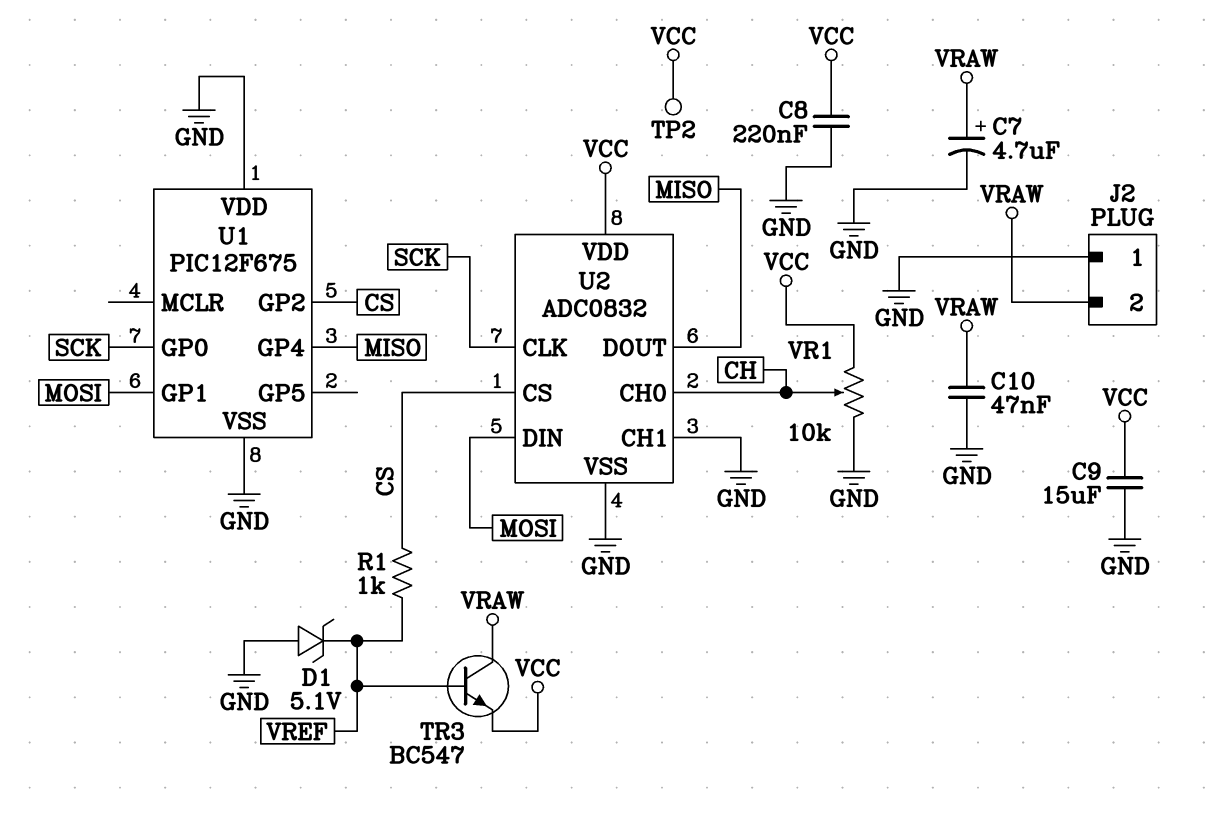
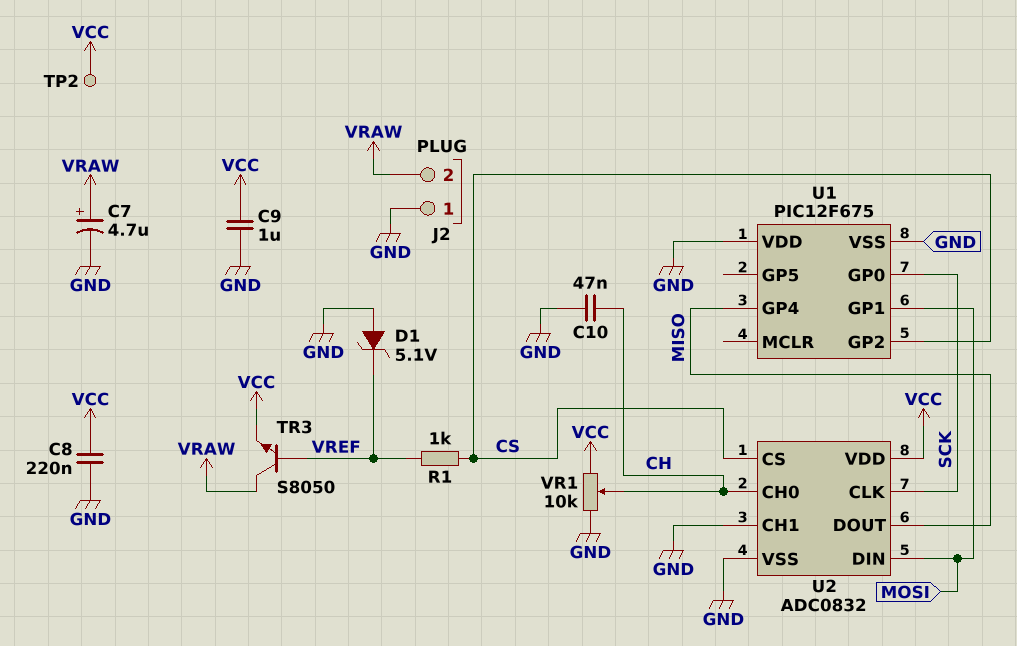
C9: 15uF (GND, VCC) -> 1uF (GND, VCC)
C10: 47nF (GND, VRAW) -> 47nF (CH, GND)
TR3: NPN BC547 (B VREF, C VRAW, E VCC) -> NPN S8050 (B VREF, C VRAW, E VCC)

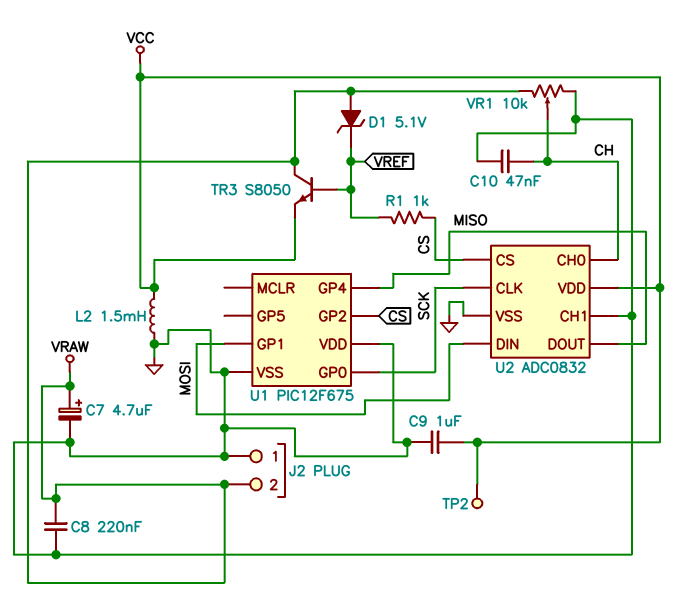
C8: 220nF (GND, VCC) -> 220nF (GND, VRAW)
D1: zener 5.1V (A GND, K VREF) -> zener 5.1V (A VRAW, K VREF)
L2: none -> 1.5mH (GND, VCC)
VR1: 10k (GND, VCC, wiper CH) -> 10k (GND, VRAW, wiper CH)

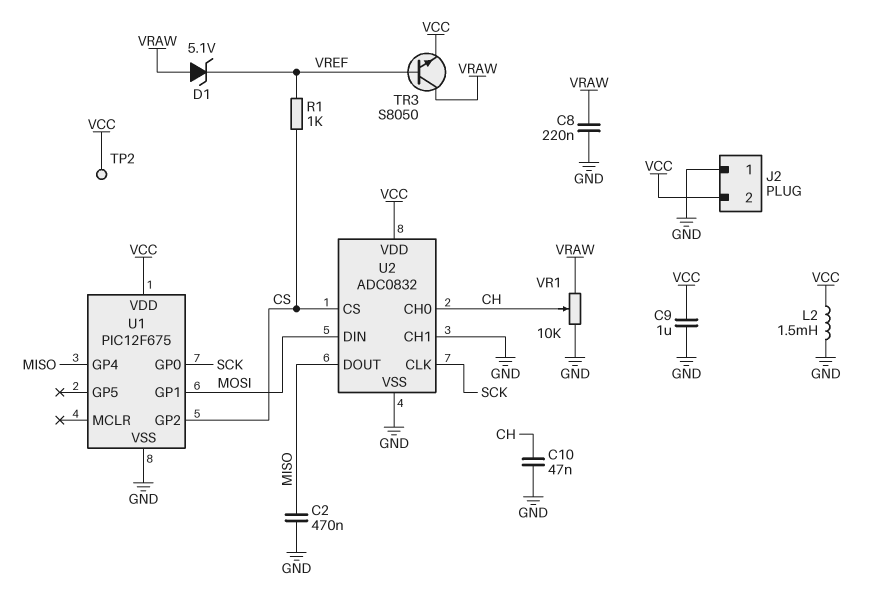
C2: none -> 470nF (GND, MISO)
C7: 4.7uF (plus VRAW, minus GND) -> none
J2 pin 2: VRAW -> VCC
U1 pin VDD: GND -> VCC

